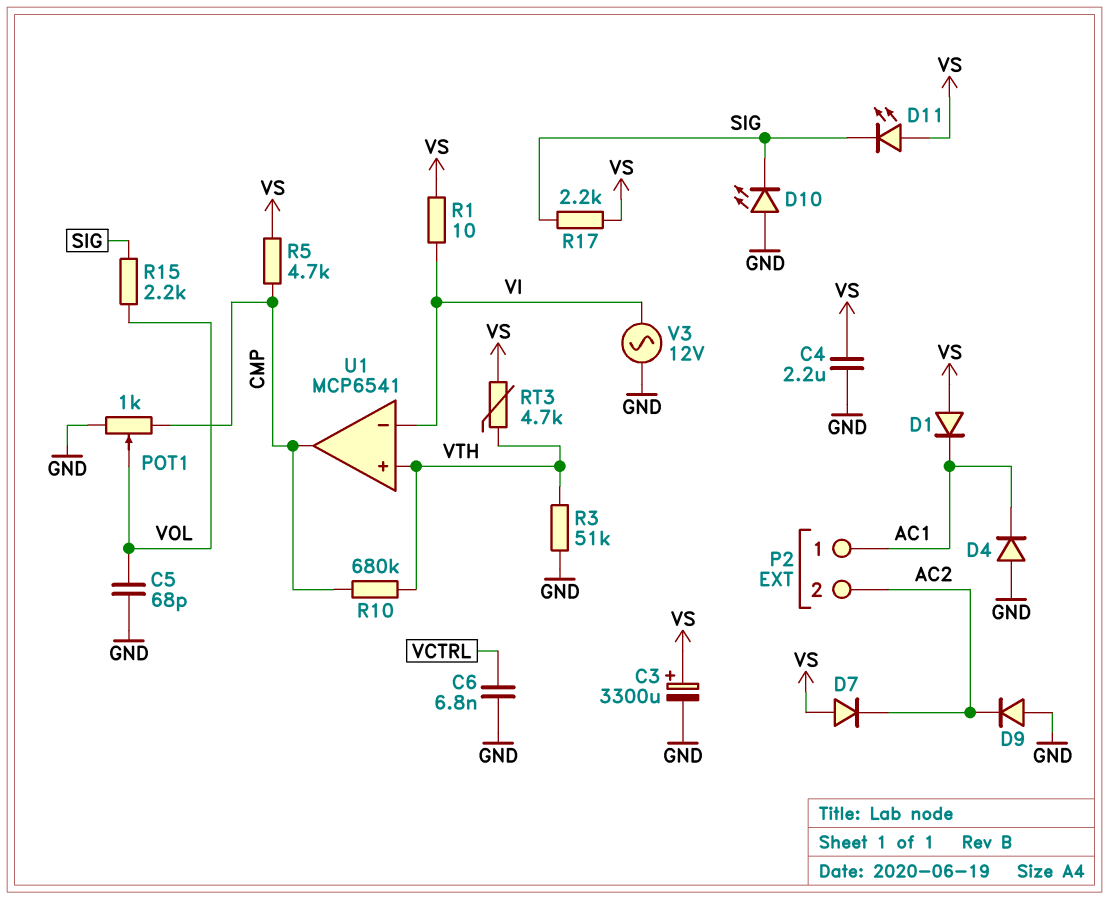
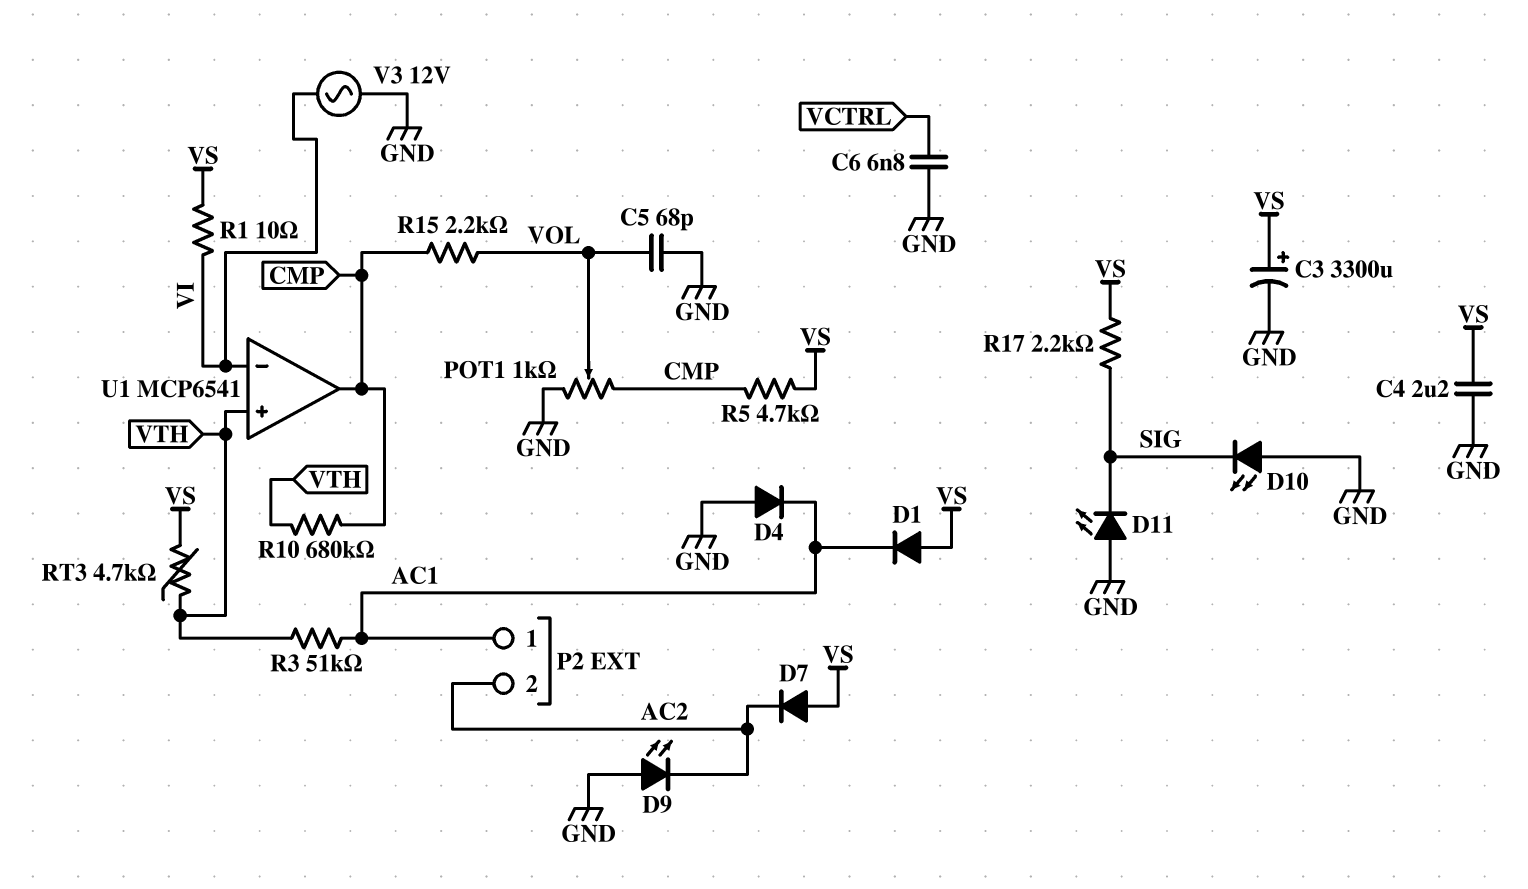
D9: diode (A GND, K AC2) -> LED (A GND, K AC2)
D11: LED (A VS, K SIG) -> LED (A GND, K SIG)
R3: 51k (GND, VTH) -> 51k (AC1, VTH)
R15: 2.2k (SIG, VOL) -> 2.2k (CMP, VOL)

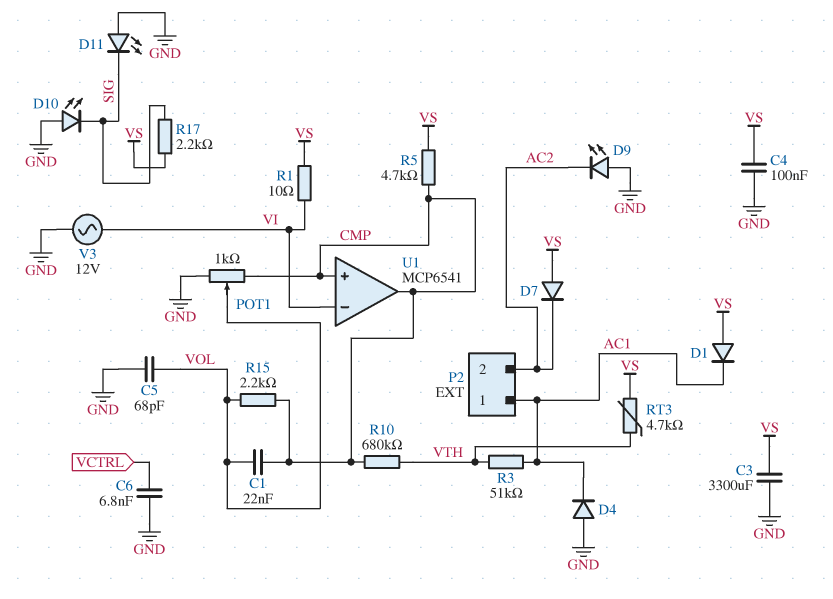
C1: none -> 22nF (CMP, VOL)
C3: 3300uF (plus VS, minus GND) -> 3300uF (GND, VS)
C4: 2.2uF (GND, VS) -> 100nF (GND, VS)
U1 pin in+: VTH -> CMP

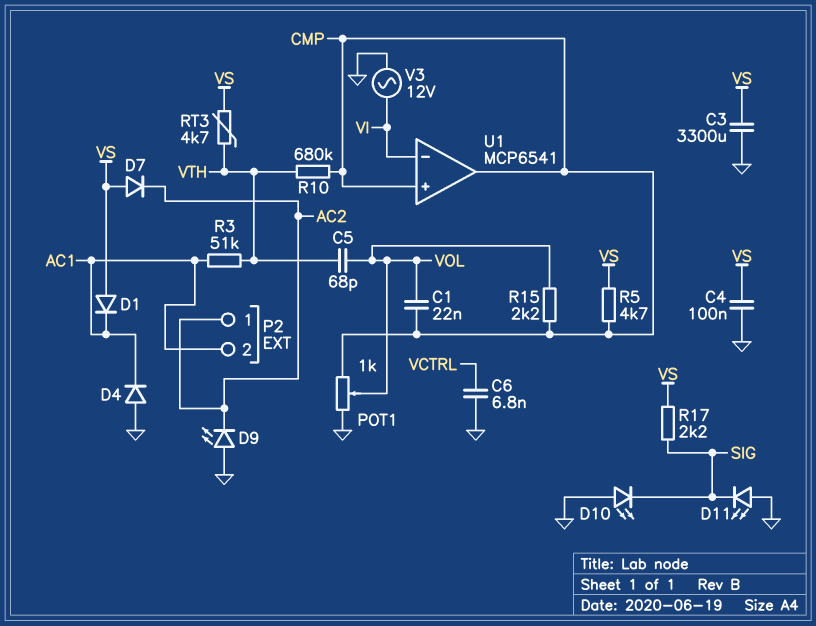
C5: 68pF (GND, VOL) -> 68pF (VOL, VTH)
P2 pin 1: AC1 -> AC2
P2 pin 2: AC2 -> AC1
R1: 10 (VI, VS) -> none

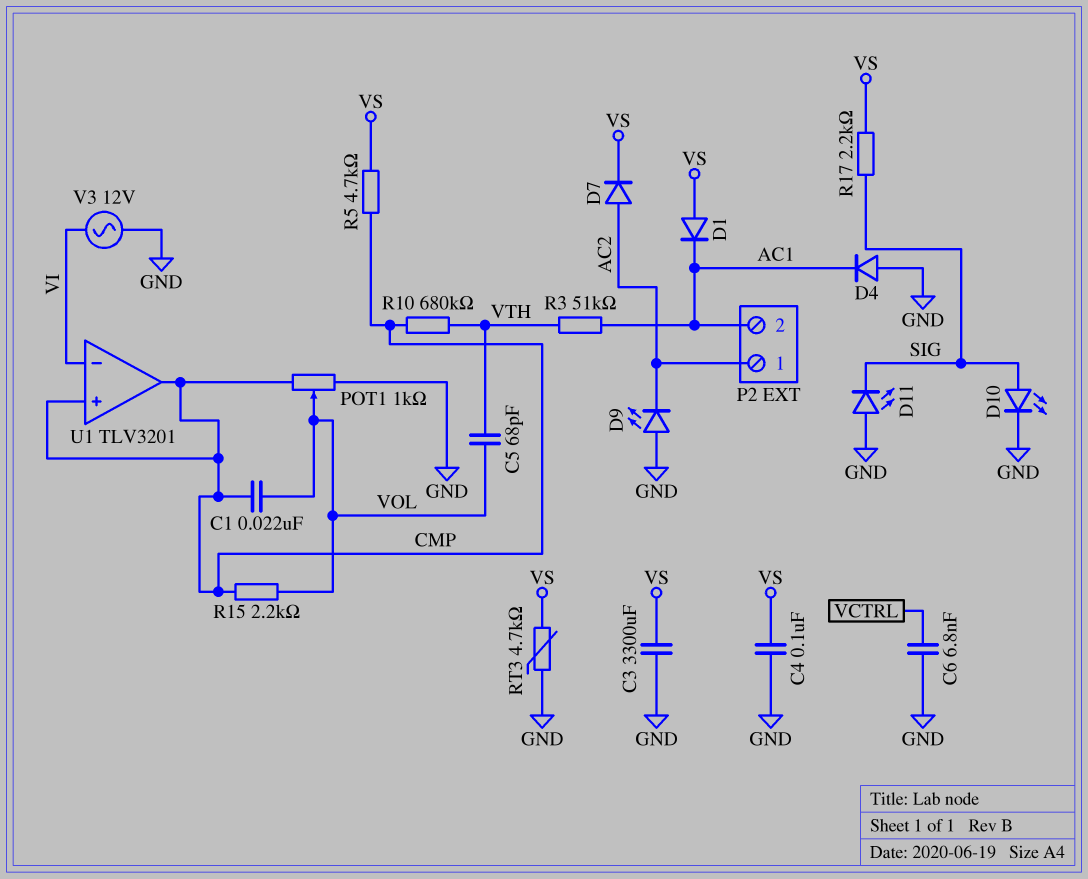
D7: diode (A VS, K AC2) -> diode (A AC2, K VS)
D10: LED (A GND, K SIG) -> LED (A SIG, K GND)
RT3: 4.7k (VS, VTH) -> 4.7k (GND, VS)
U1: MCP6541 -> TLV3201

